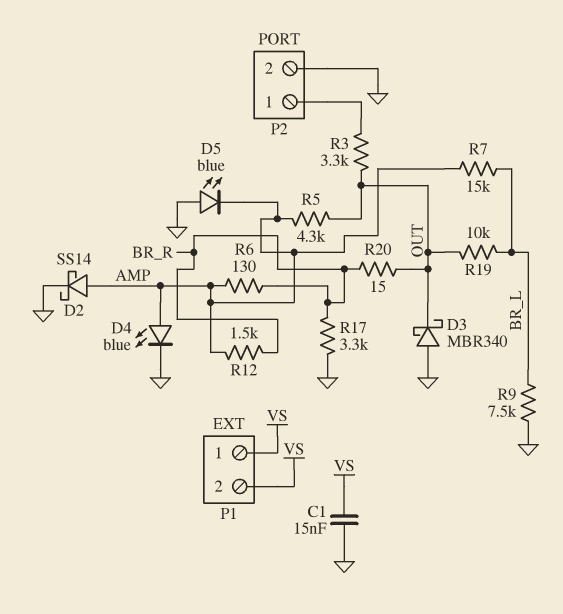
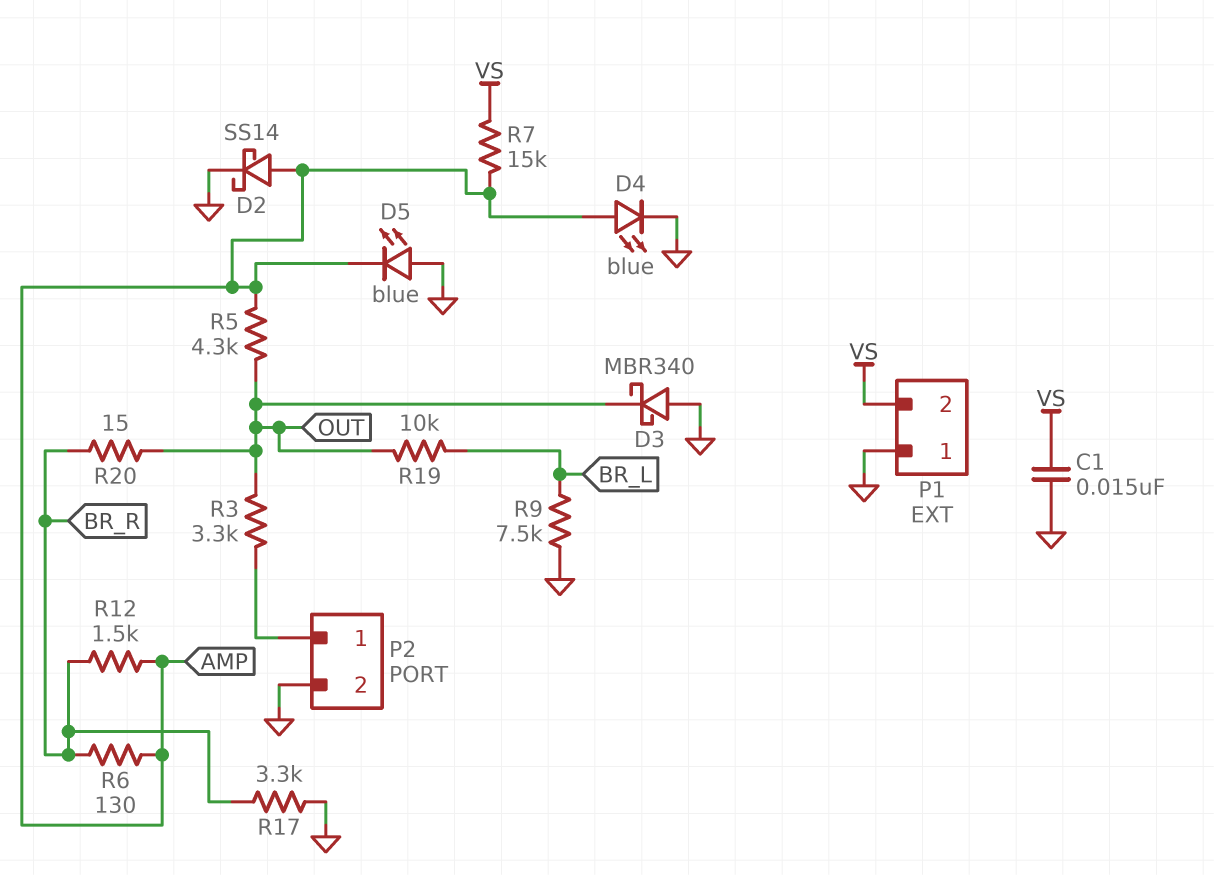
P1 pin 1: VS -> GND
R7: 15k (AMP, BR_L) -> 15k (AMP, VS)

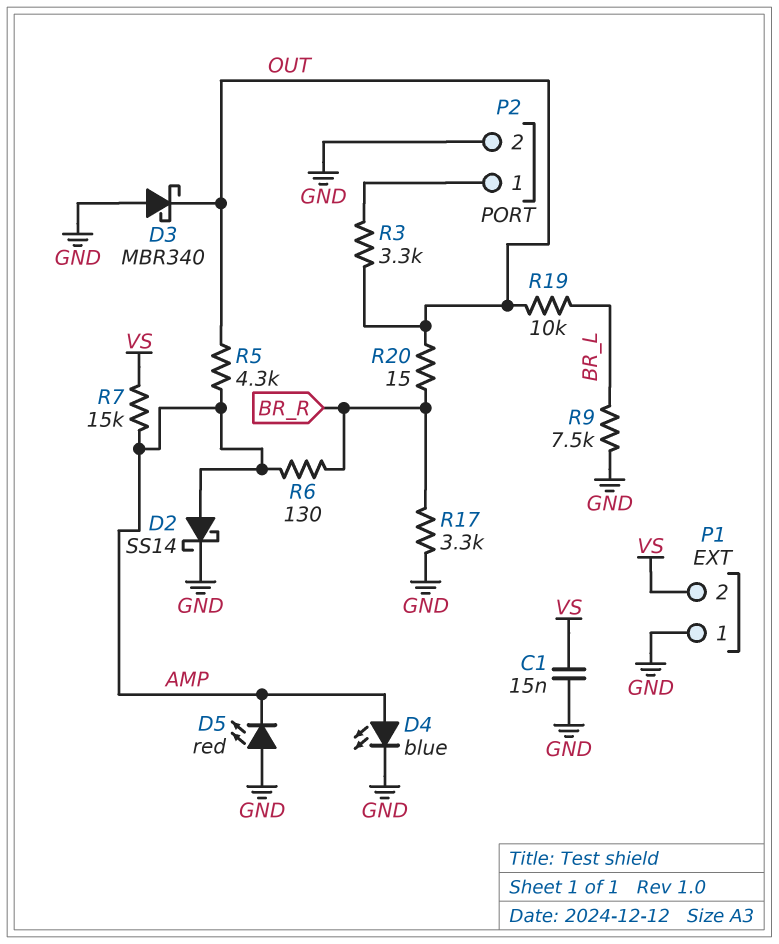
D5: LED blue (A GND, K AMP) -> LED red (A GND, K AMP)
R12: 1.5k (AMP, BR_R) -> none

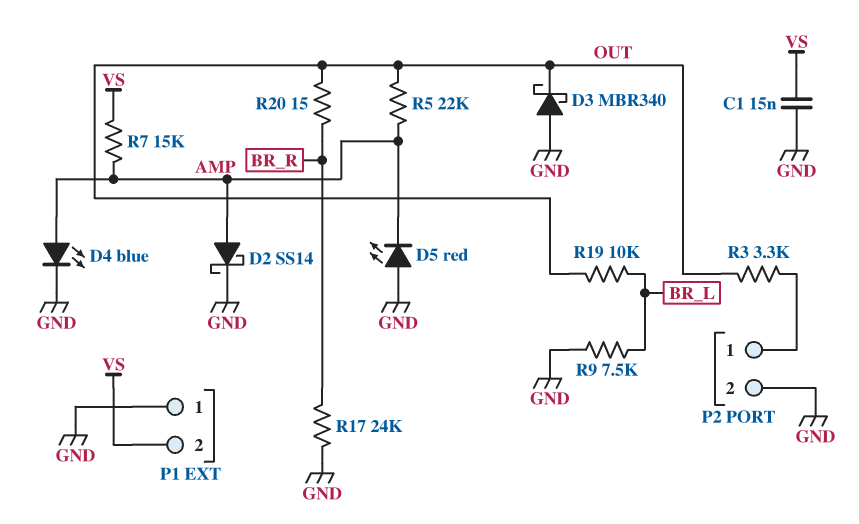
R5: 4.3k (AMP, OUT) -> 22k (AMP, OUT)
R6: 130 (AMP, BR_R) -> none
R17: 3.3k (BR_R, GND) -> 24k (BR_R, GND)

